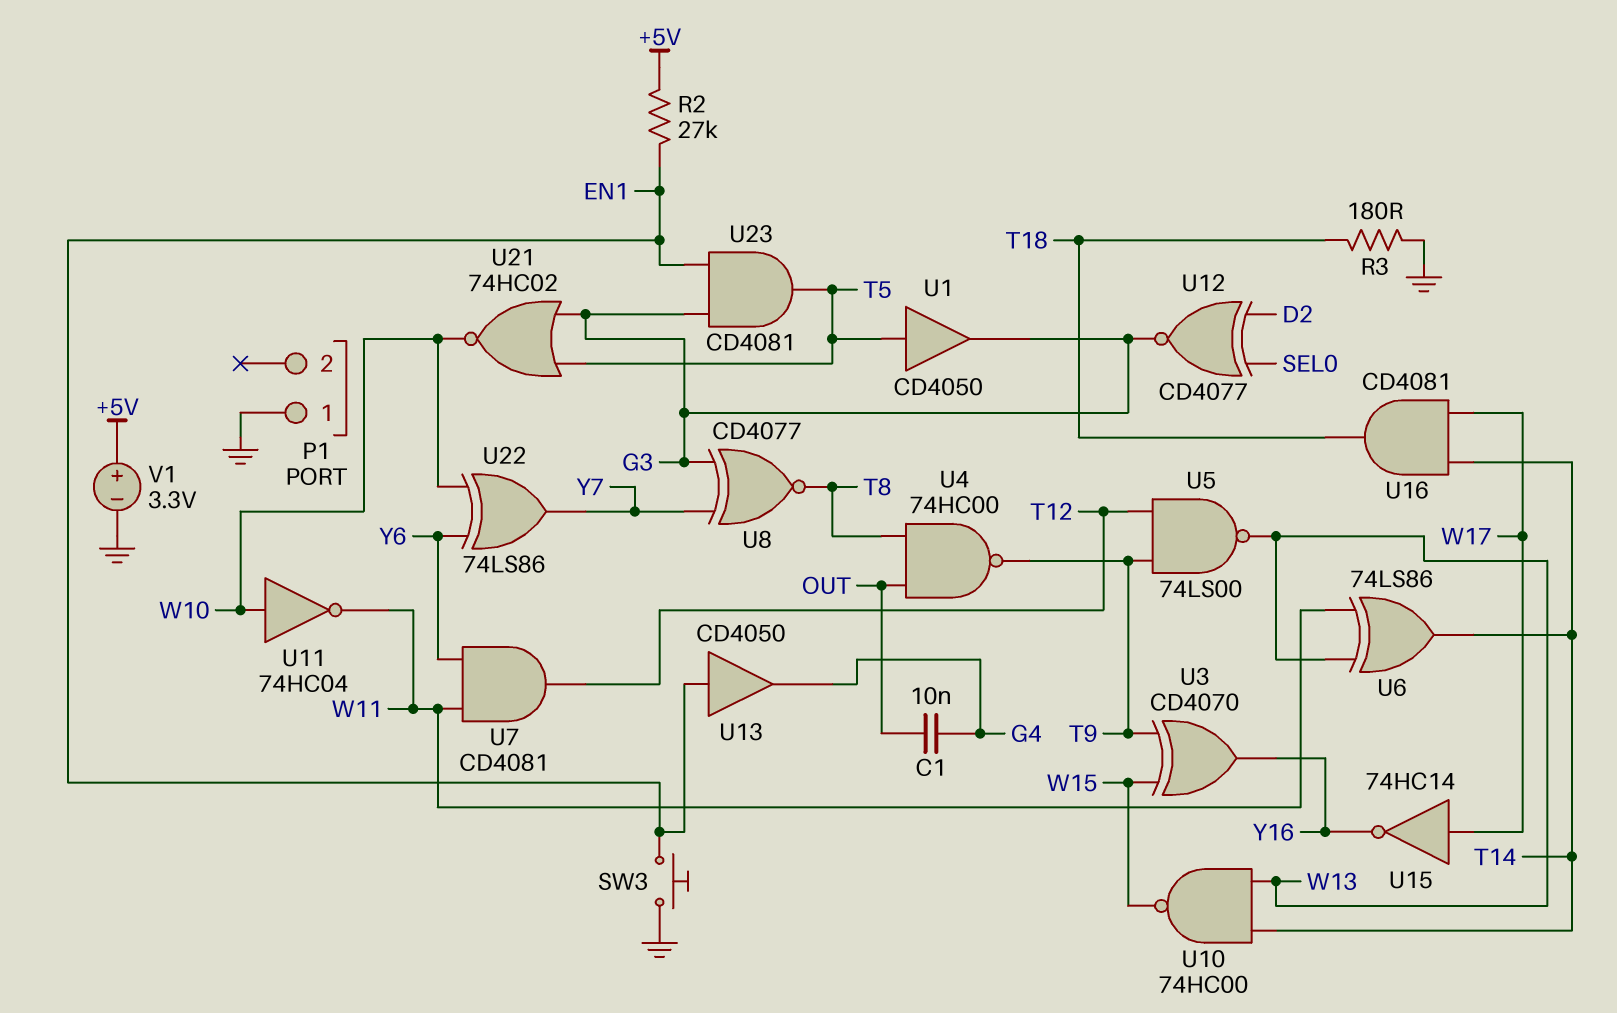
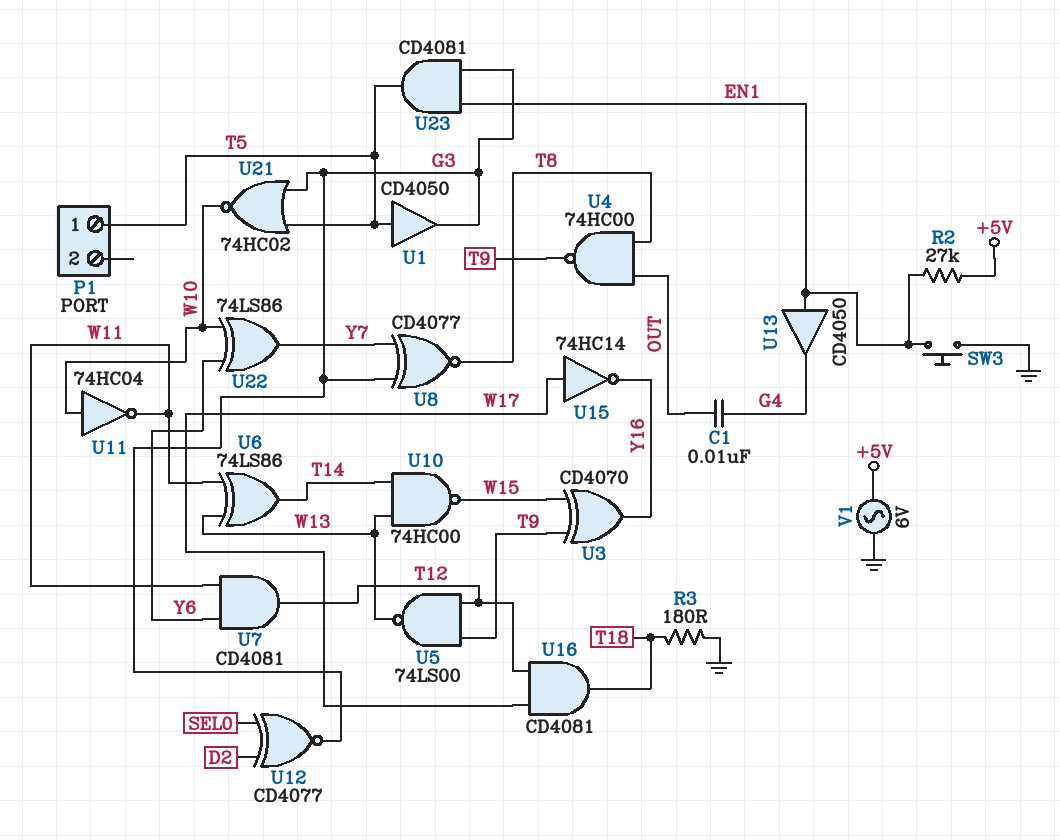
P1 pin 1: GND -> T5
U16: AND CD4081 (in T14, in W17, out T18) -> AND CD4081 (in T12, in W17, out T18)
V1: 3.3V (plus +5V, minus GND) -> AC 6V (+5V, GND)

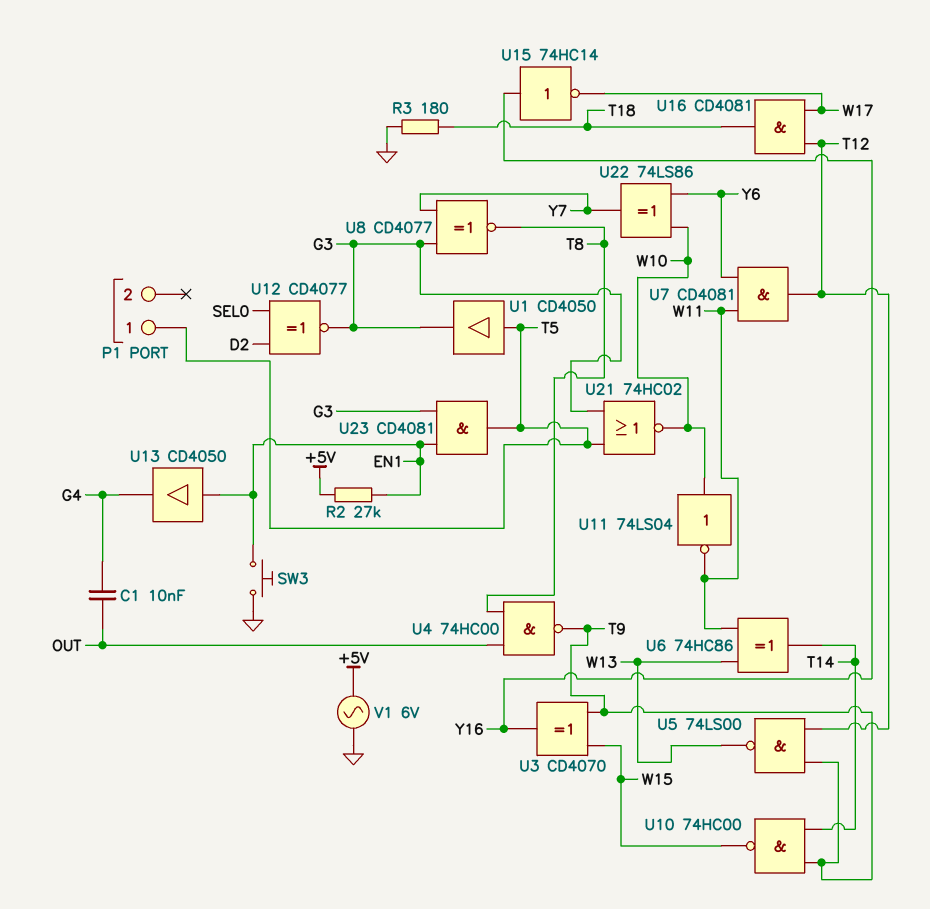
U6: XOR 74LS86 (in W11, in W13, out T14) -> XOR 74HC86 (in W11, in W13, out T14)
U10: NAND 74HC00 (in T14, in W13, out W15) -> NAND 74HC00 (in T9, in T14, out W15)
U11: NOT 74HC04 (in W10, out W11) -> NOT 74LS04 (in W10, out W11)
U15: NOT 74HC14 (in W17, out Y16) -> NOT 74HC14 (in Y16, out W17)

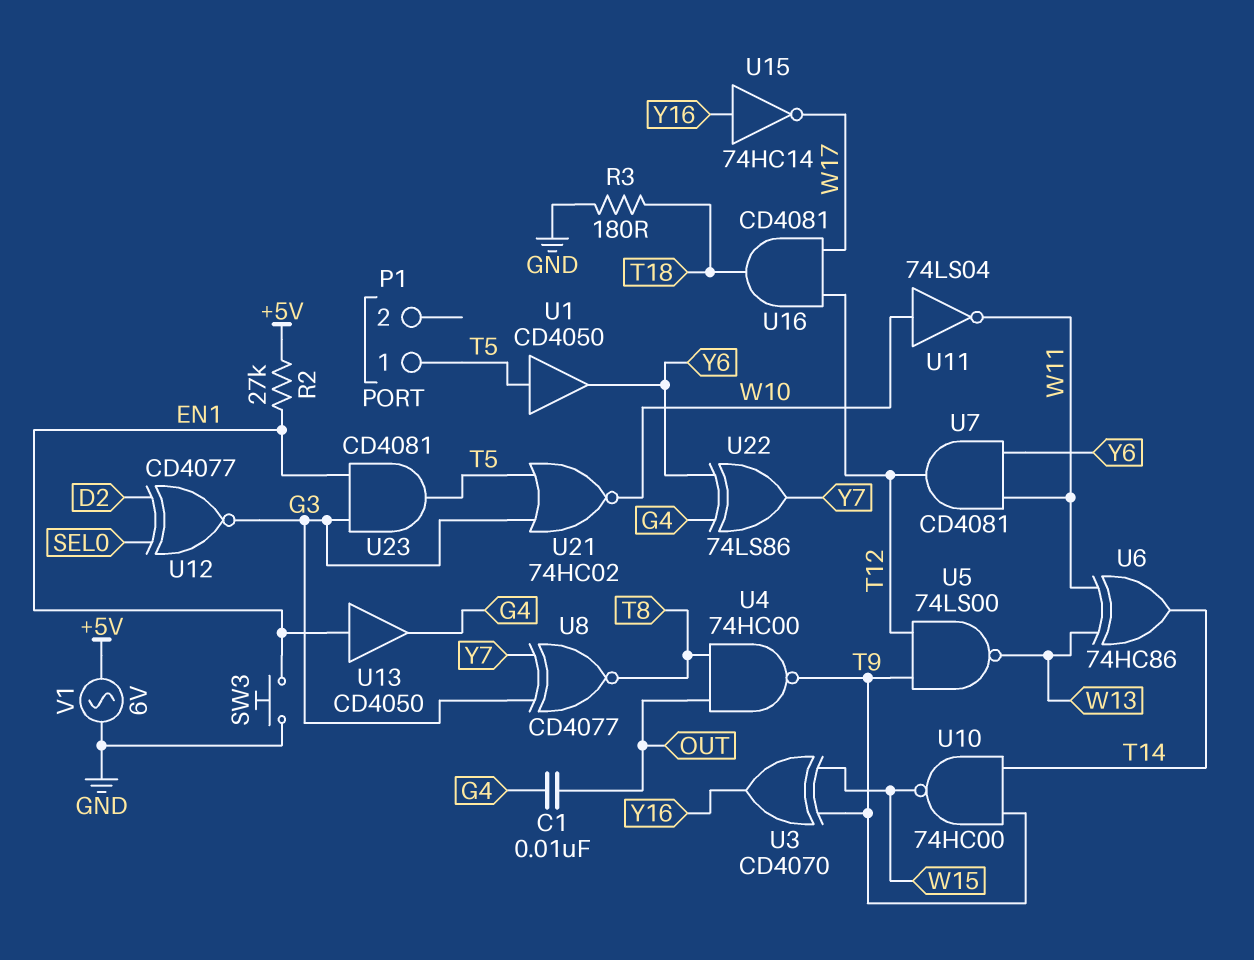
U1: buffer CD4050 (in T5, out G3) -> buffer CD4050 (in T5, out Y6)
U22: XOR 74LS86 (in W10, in Y6, out Y7) -> XOR 74LS86 (in G4, in Y6, out Y7)

